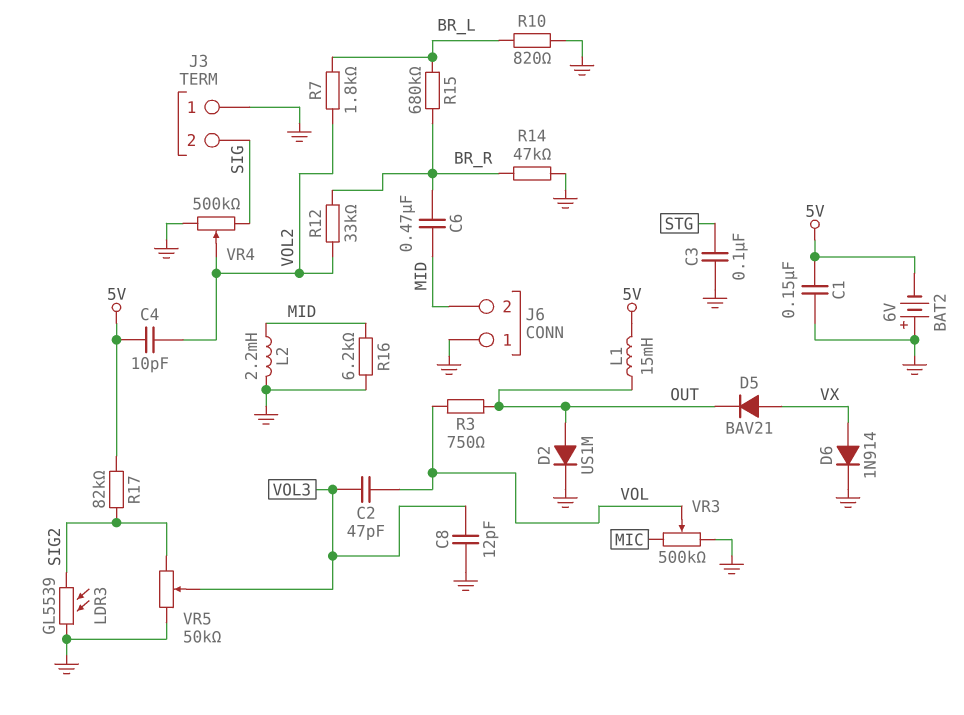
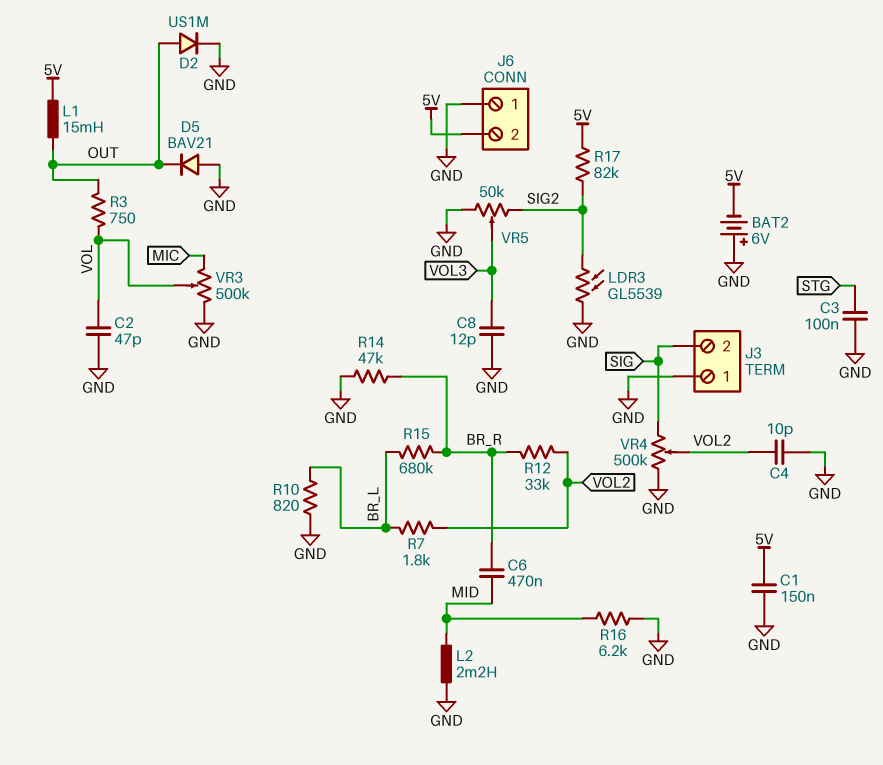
C2: 47pF (VOL, VOL3) -> 47pF (GND, VOL)
C4: 10pF (5V, VOL2) -> 10pF (GND, VOL2)
D5: diode BAV21 (A VX, K OUT) -> diode BAV21 (A GND, K OUT)
D6: diode 1N914 (A VX, K GND) -> none
J6 pin 2: MID -> 5V

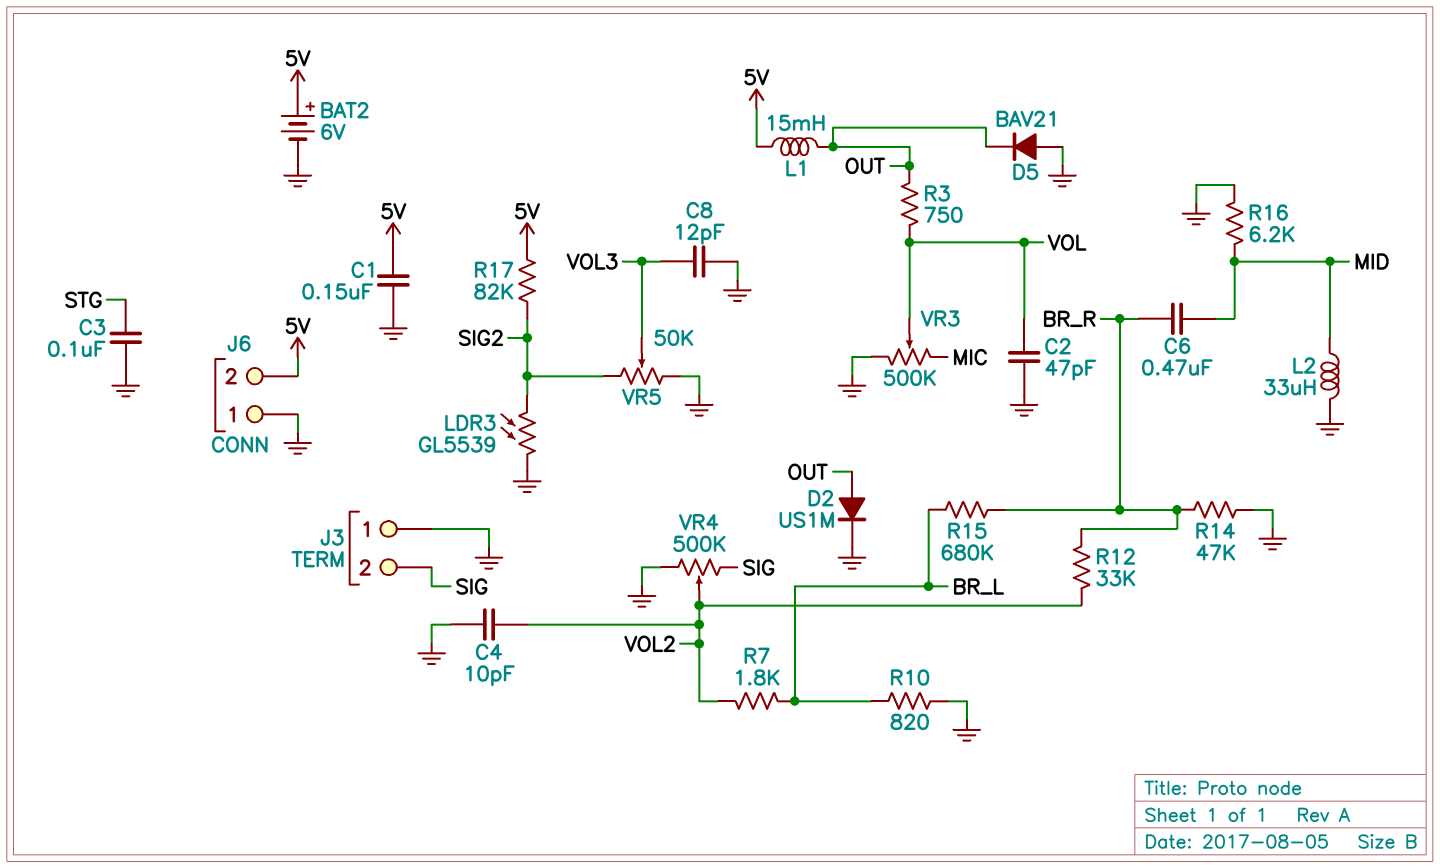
BAT2: 6V (plus GND, minus 5V) -> 6V (plus 5V, minus GND)
L2: 2.2mH (GND, MID) -> 33uH (GND, MID)

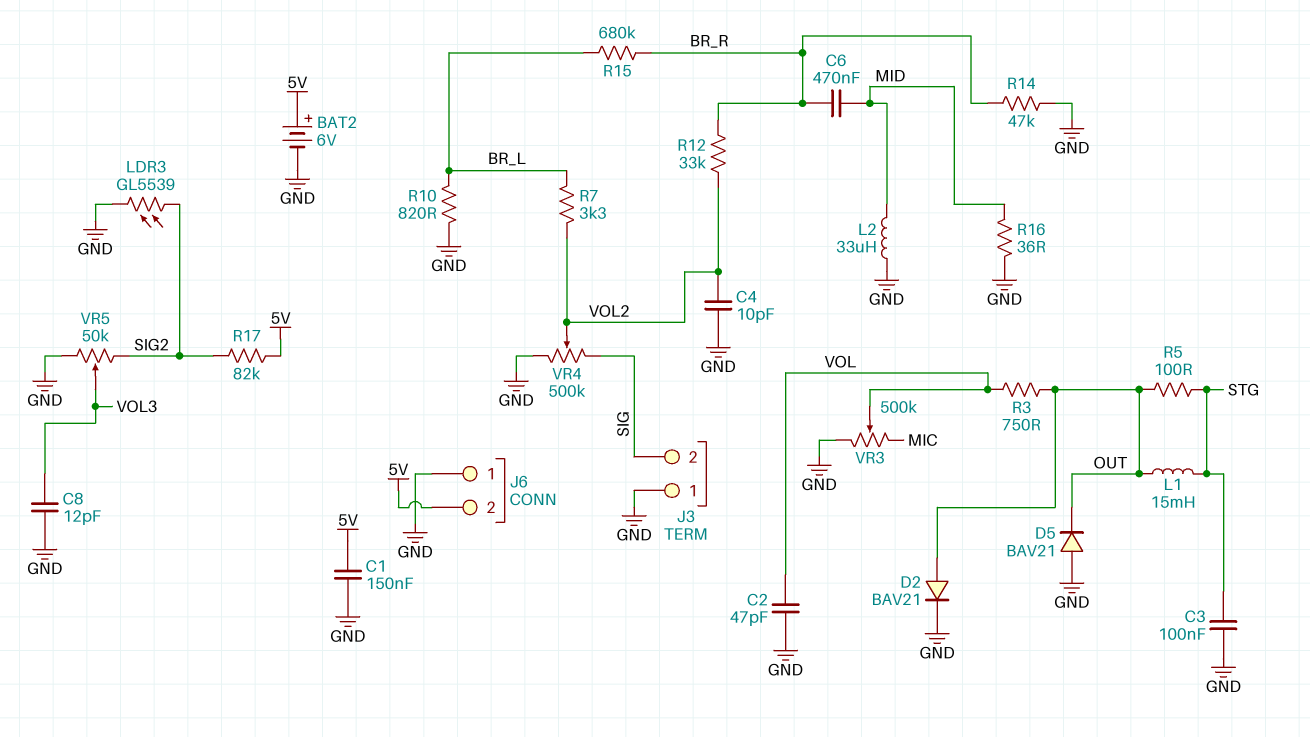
D2: diode US1M (A OUT, K GND) -> diode BAV21 (A OUT, K GND)
L1: 15mH (5V, OUT) -> 15mH (OUT, STG)
R5: none -> 100 (OUT, STG)
R7: 1.8k (BR_L, VOL2) -> 3.3k (BR_L, VOL2)
R16: 6.2k (GND, MID) -> 36 (GND, MID)

